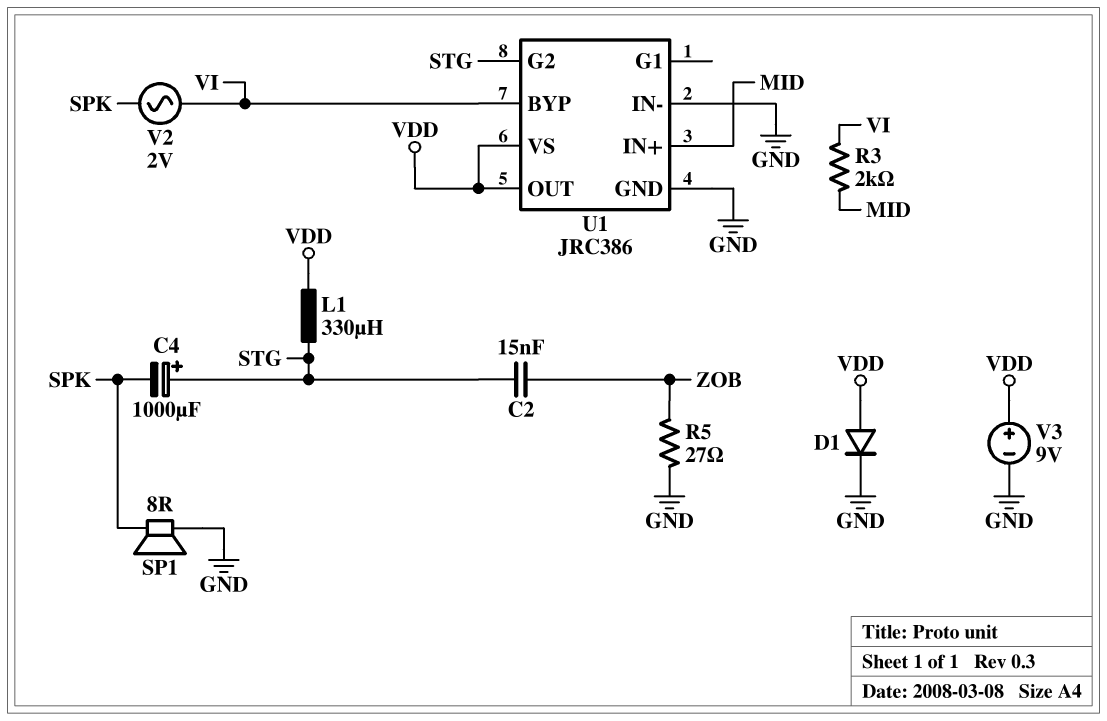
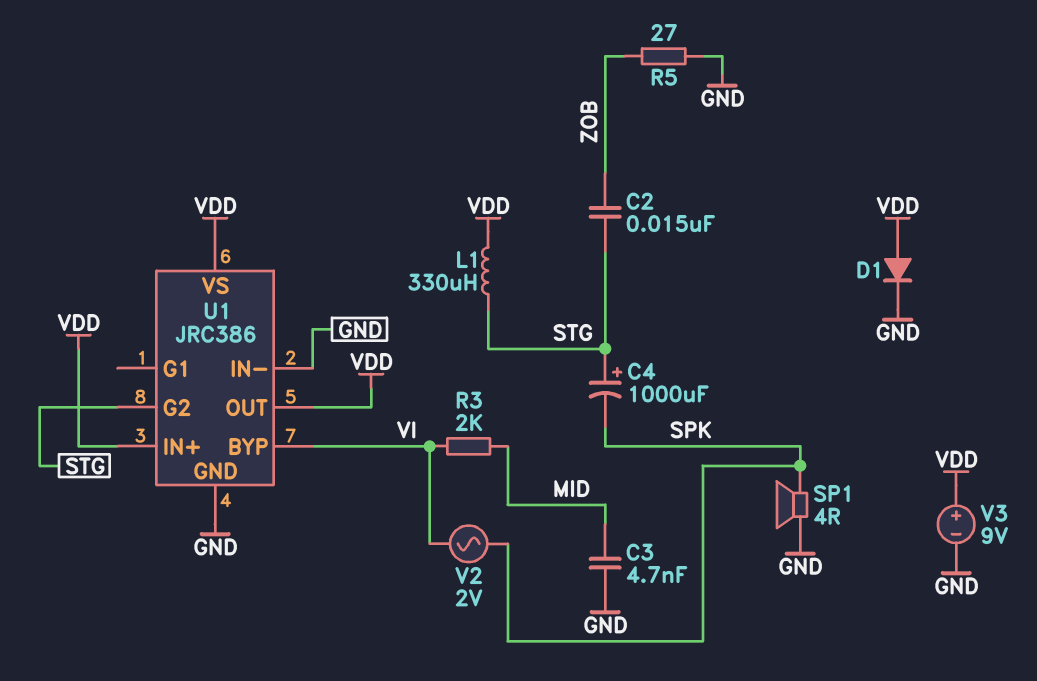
C3: none -> 4.7nF (GND, MID)
SP1: speaker 8R (GND, SPK) -> speaker 4R (GND, SPK)
U1 pin IN+: MID -> VDD

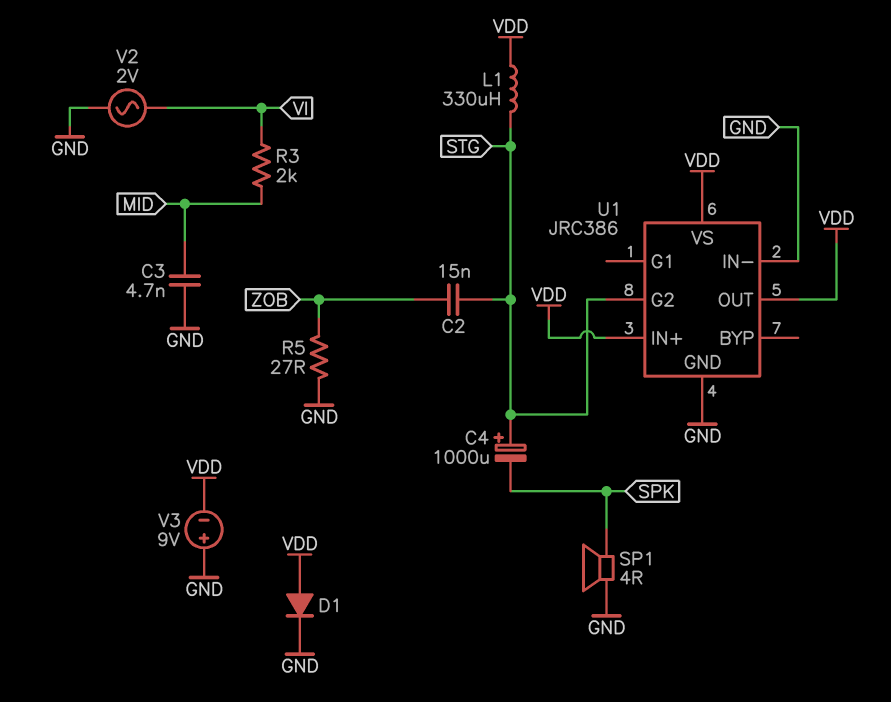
U1 pin BYP: VI -> none
V2: AC 2V (SPK, VI) -> AC 2V (GND, VI)
V3: 9V (plus VDD, minus GND) -> 9V (plus GND, minus VDD)

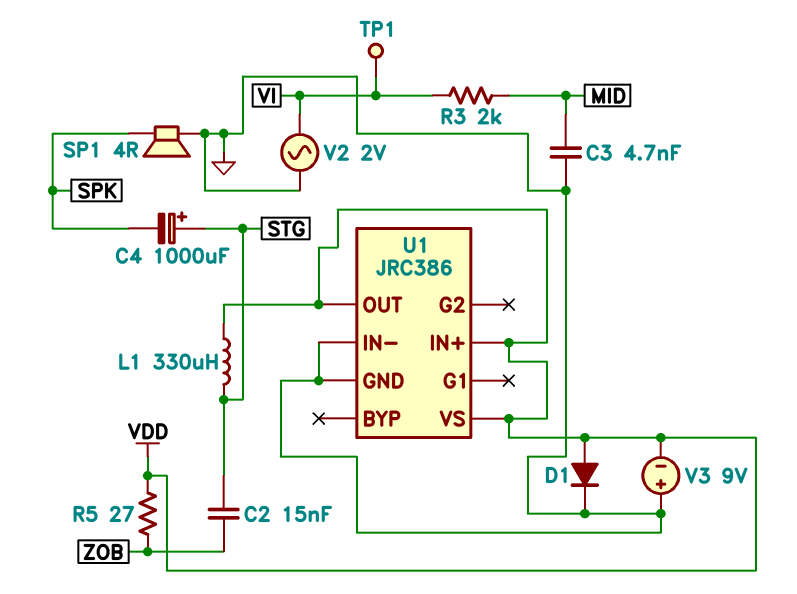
R5: 27 (GND, ZOB) -> 27 (VDD, ZOB)
TP1: none -> test point (VI)
U1 pin G2: STG -> none

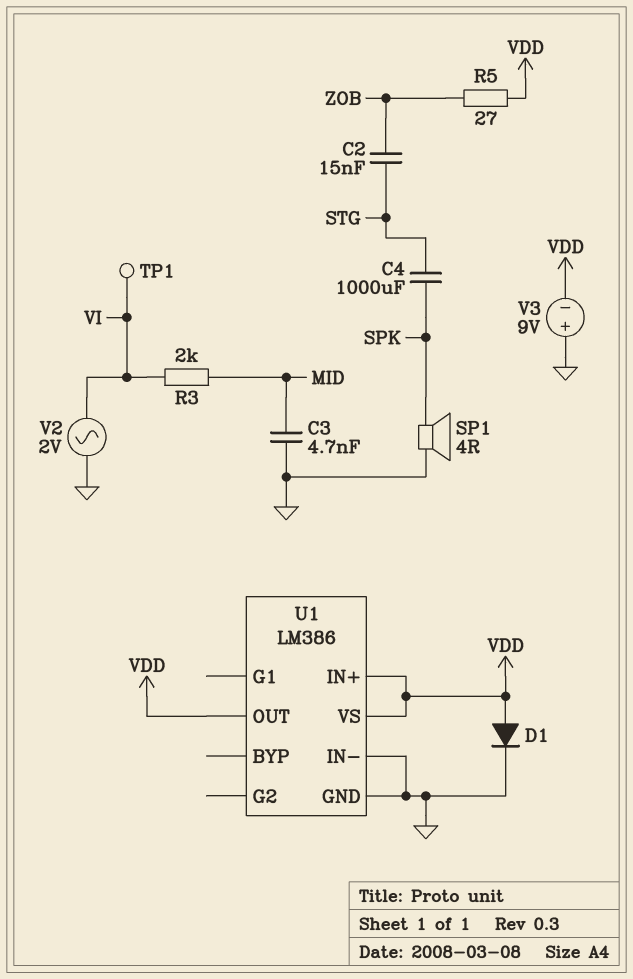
C4: 1000uF (plus STG, minus SPK) -> 1000uF (SPK, STG)
L1: 330uH (STG, VDD) -> none
U1: JRC386 -> LM386

